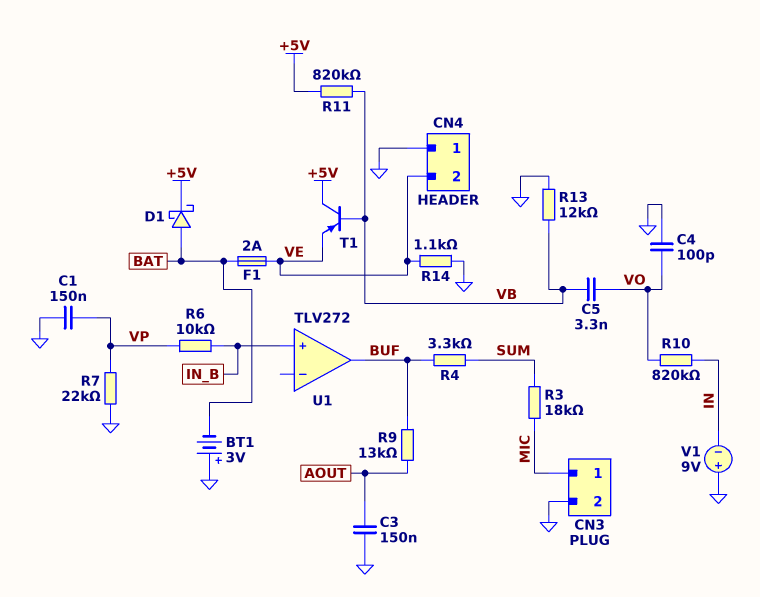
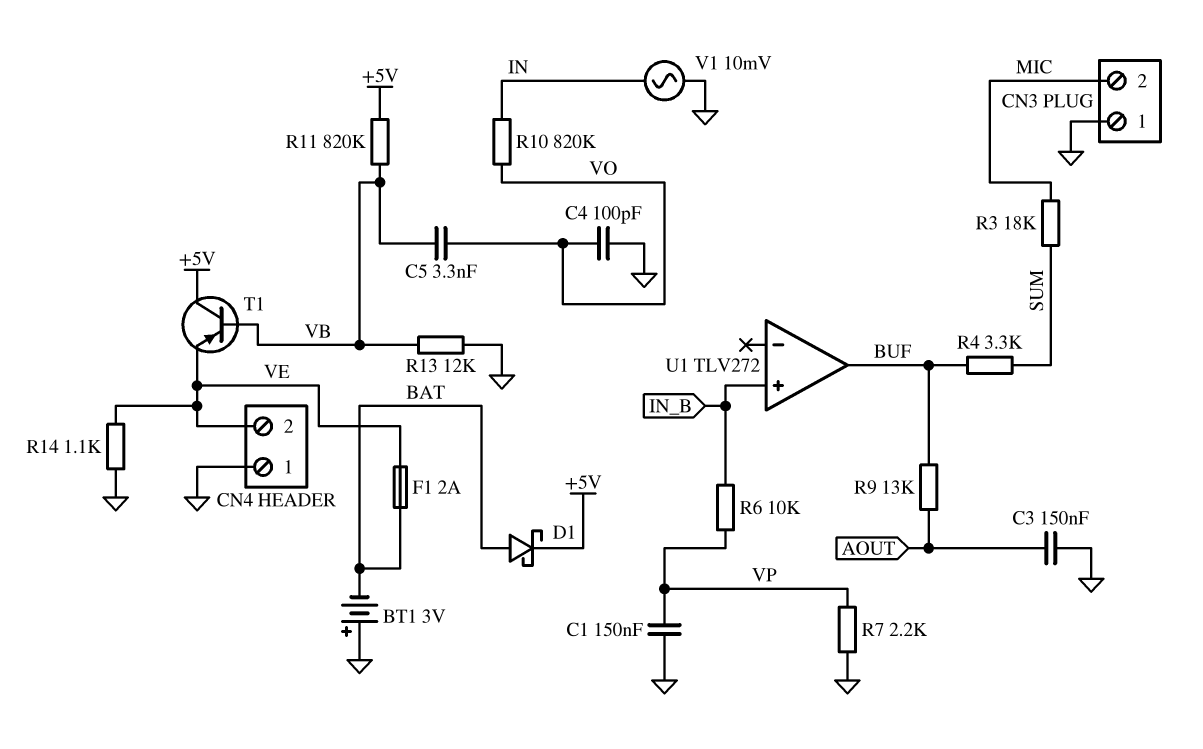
CN3 pin 1: MIC -> GND
CN3 pin 2: GND -> MIC
R7: 22k (GND, VP) -> 2.2k (GND, VP)
V1: 9V (plus GND, minus IN) -> AC 10mV (GND, IN)

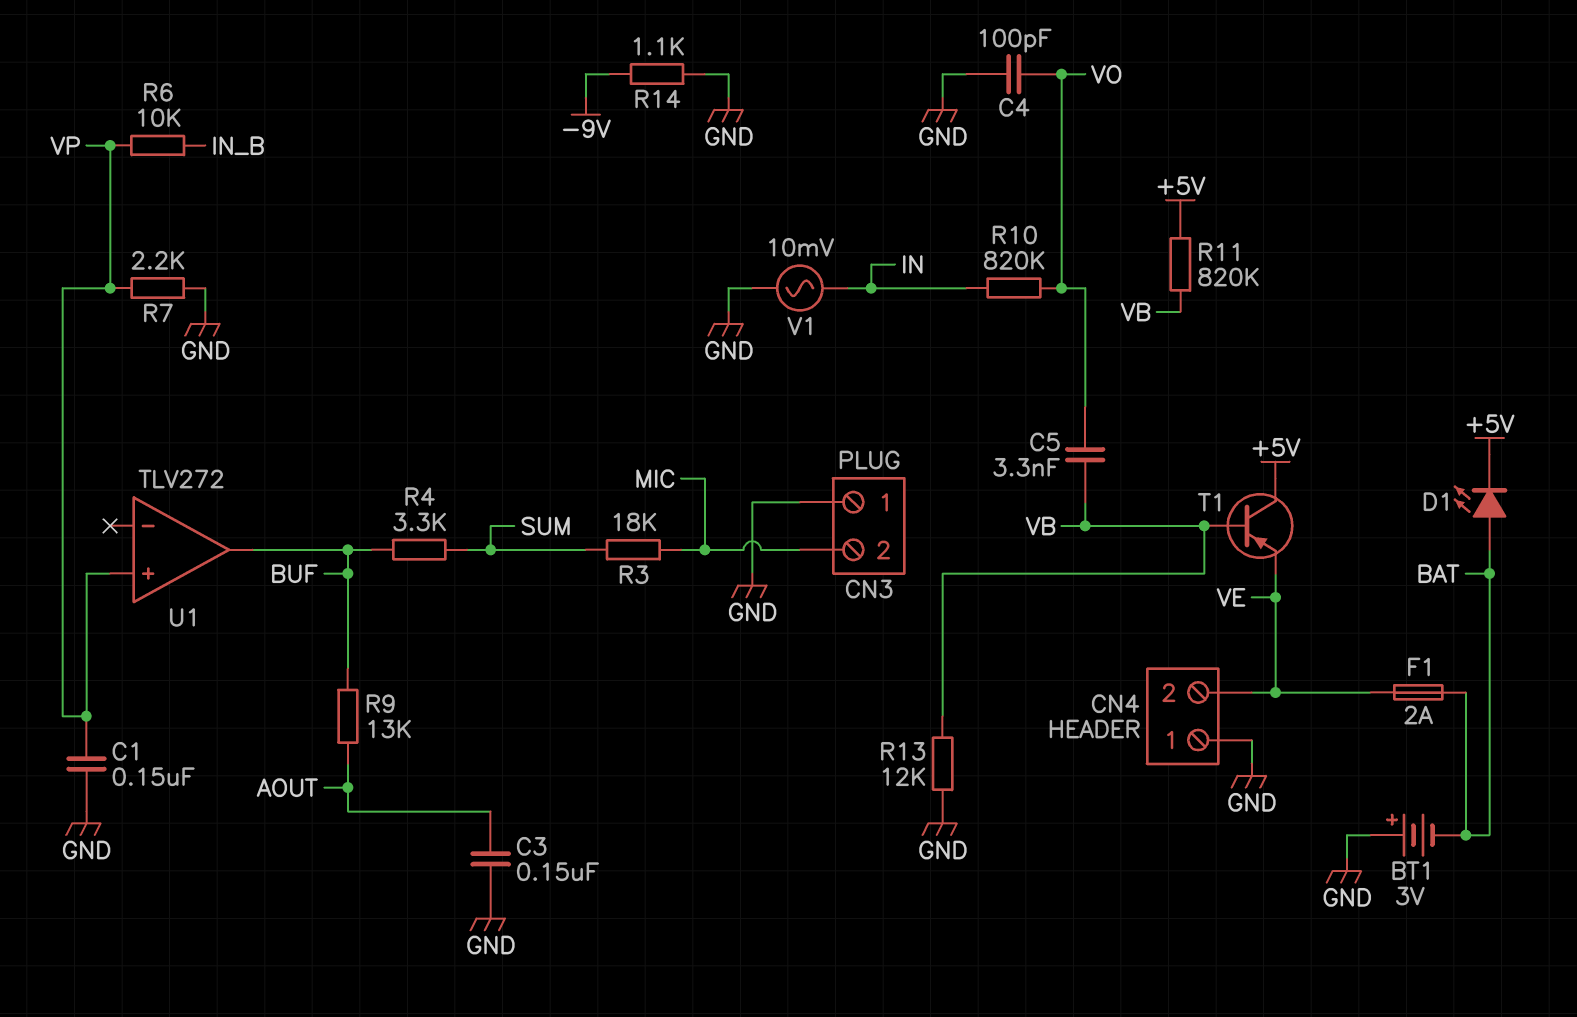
D1: schottky (A BAT, K +5V) -> LED (A BAT, K +5V)
R14: 1.1k (GND, VE) -> 1.1k (-9V, GND)
U1 pin in+: IN_B -> VP

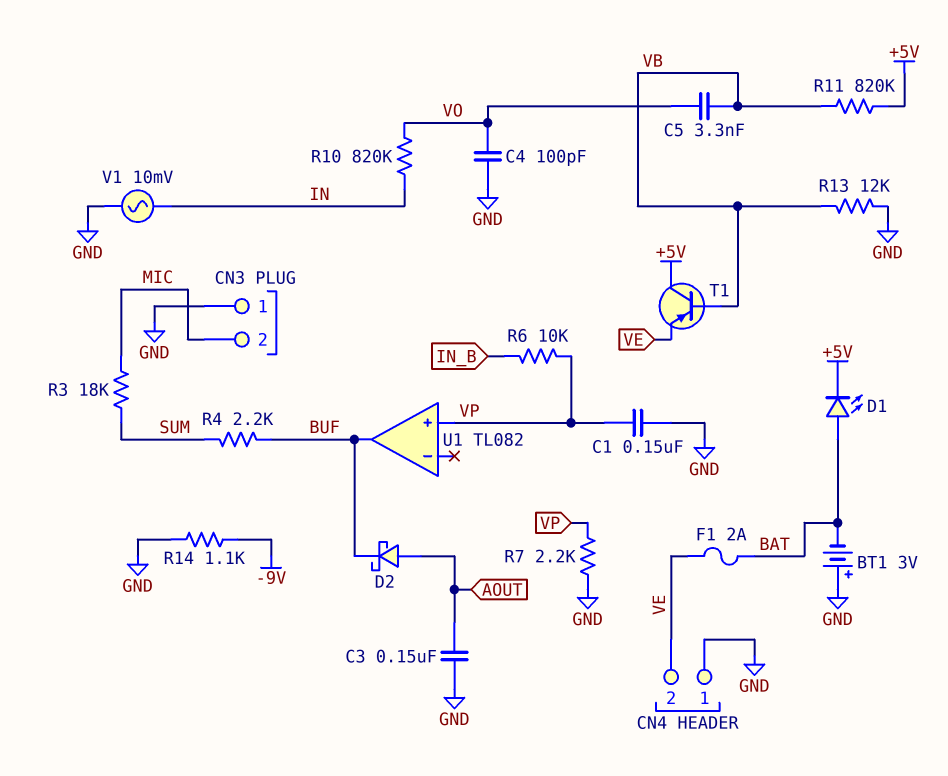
D2: none -> schottky (A AOUT, K BUF)
R4: 3.3k (BUF, SUM) -> 2.2k (BUF, SUM)
R9: 13k (AOUT, BUF) -> none
U1: TLV272 -> TL082

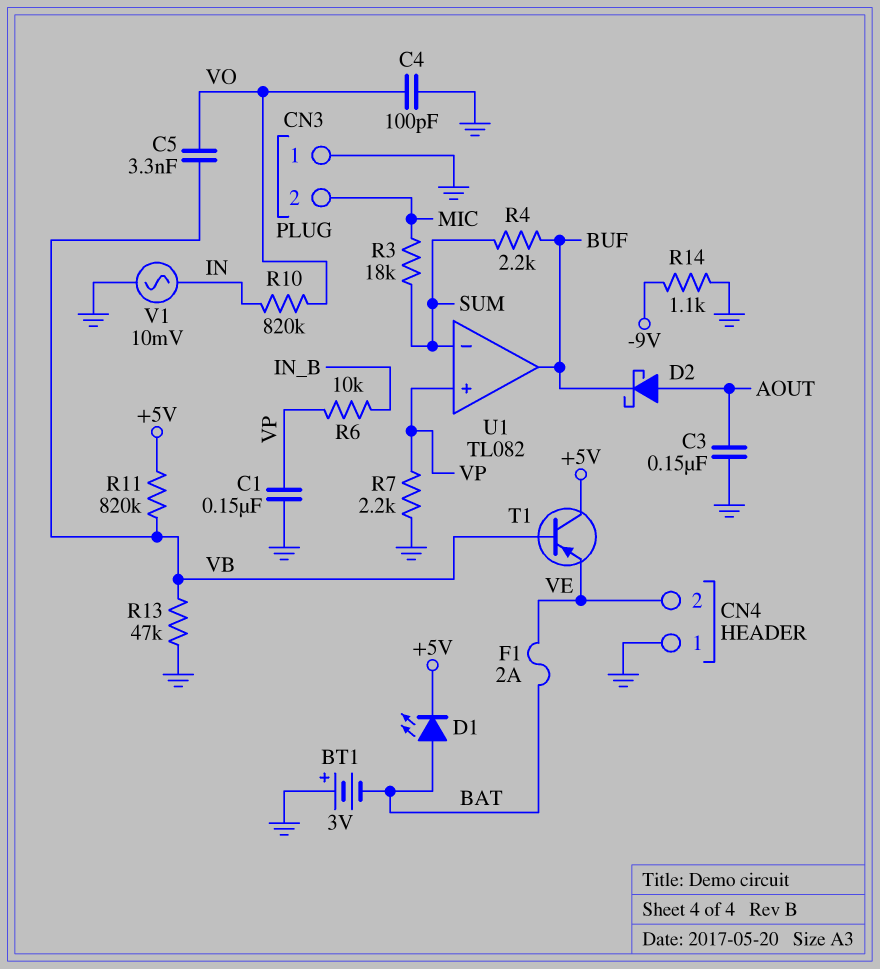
R13: 12k (GND, VB) -> 47k (GND, VB)
U1 pin in-: none -> SUM

